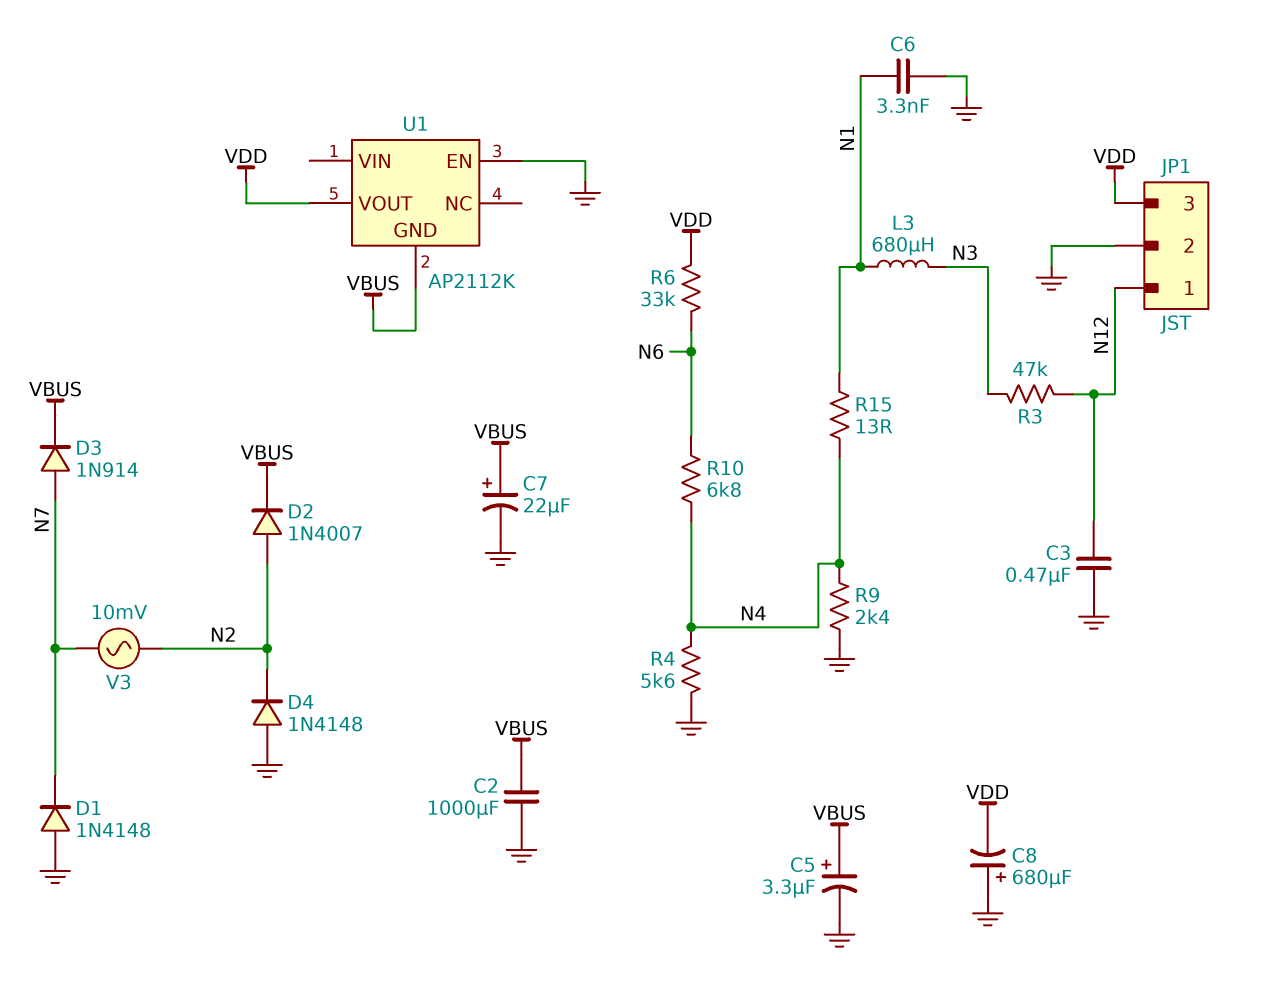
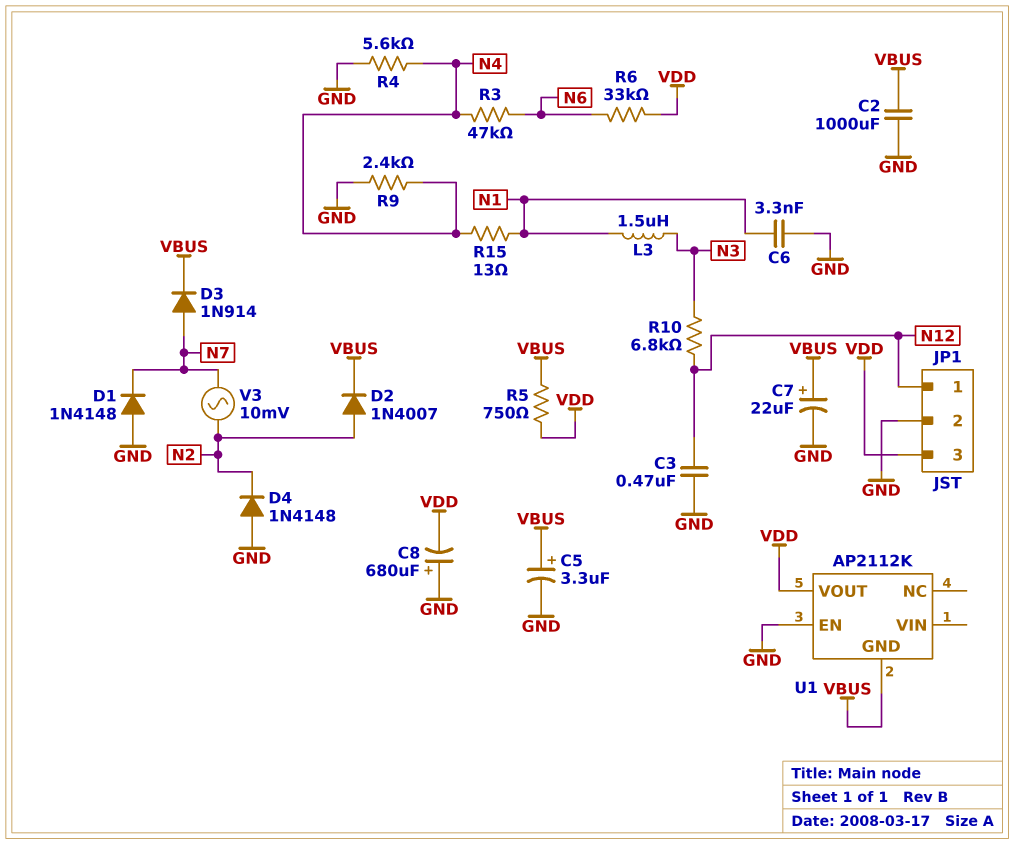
L3: 680uH (N1, N3) -> 1.5uH (N1, N3)
R3: 47k (N3, N12) -> 47k (N4, N6)
R5: none -> 750 (VBUS, VDD)
R10: 6.8k (N4, N6) -> 6.8k (N3, N12)

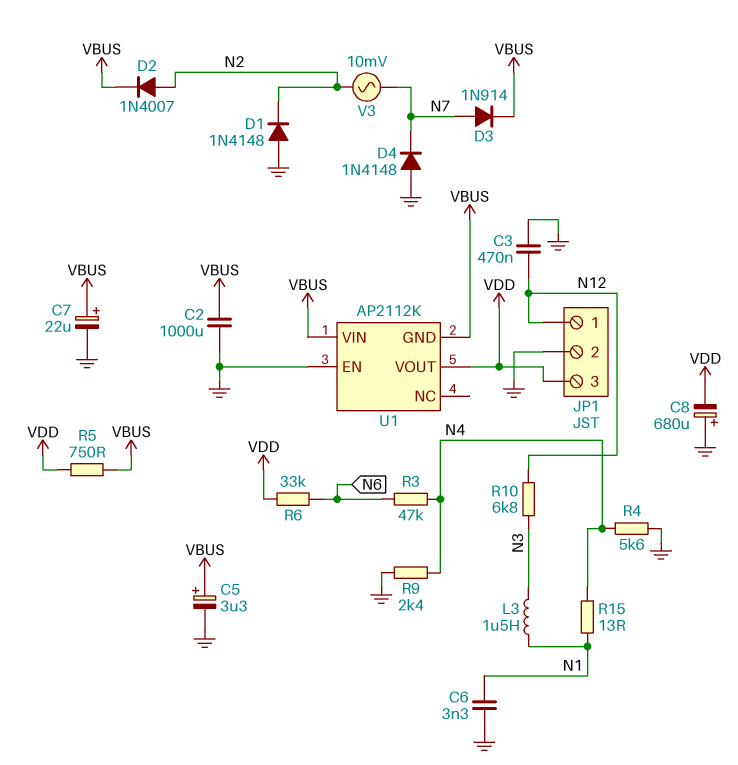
D1: diode 1N4148 (A GND, K N7) -> diode 1N4148 (A GND, K N2)
D4: diode 1N4148 (A GND, K N2) -> diode 1N4148 (A GND, K N7)
U1 pin VIN: none -> VBUS

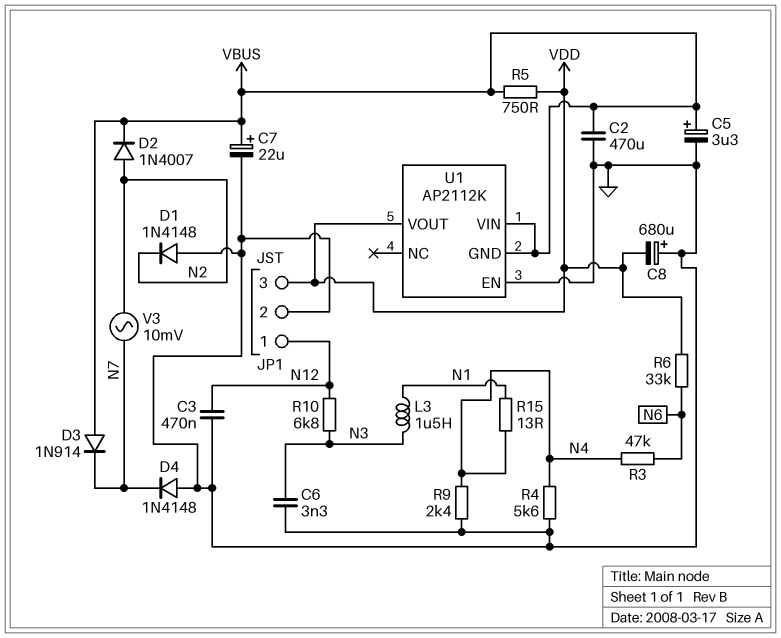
C2: 1000uF (GND, VBUS) -> 470uF (GND, VBUS)
C6: 3.3nF (GND, N1) -> 3.3nF (GND, N3)
D3: diode 1N914 (A N7, K VBUS) -> diode 1N914 (A VBUS, K N7)

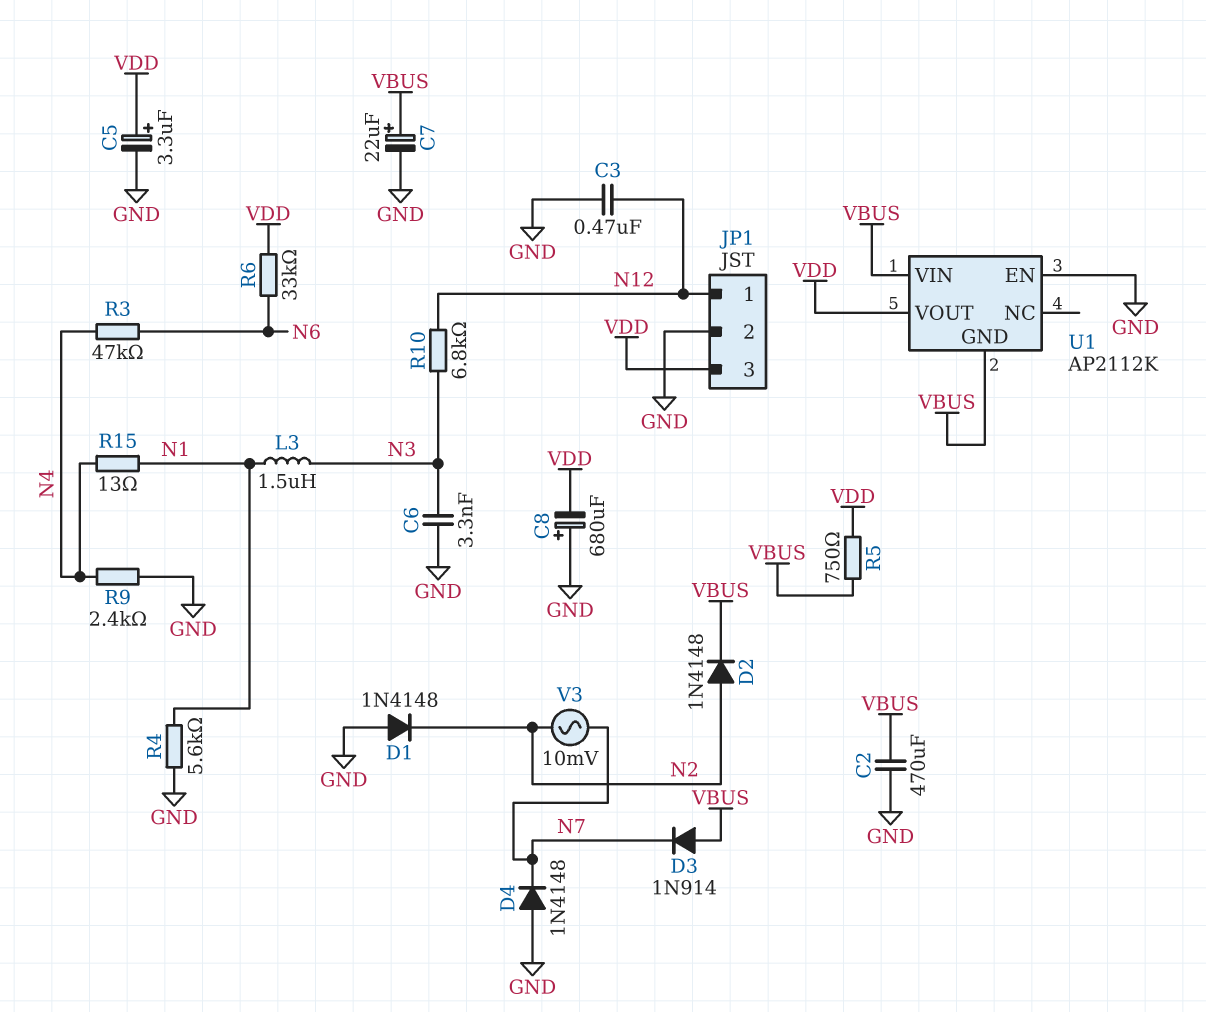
C5: 3.3uF (plus VBUS, minus GND) -> 3.3uF (plus VDD, minus GND)
D2: diode 1N4007 (A N2, K VBUS) -> diode 1N4148 (A N2, K VBUS)
R4: 5.6k (GND, N4) -> 5.6k (GND, N1)

